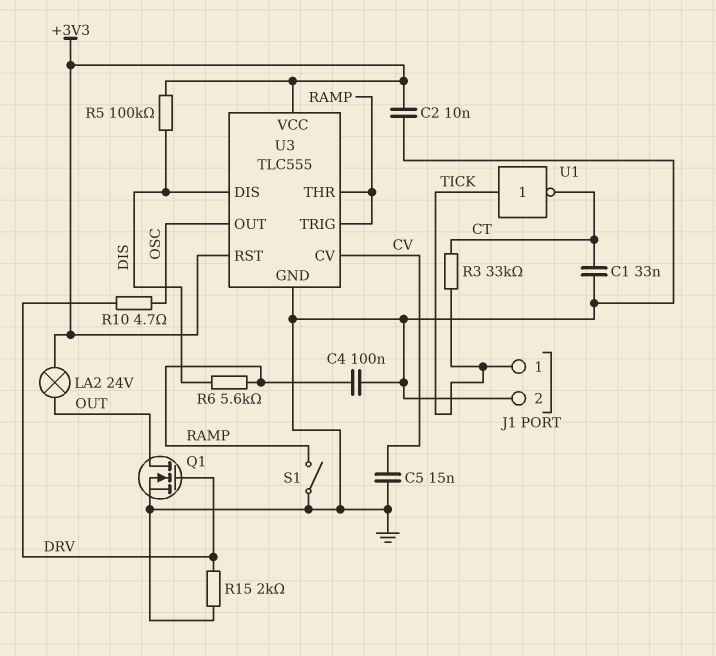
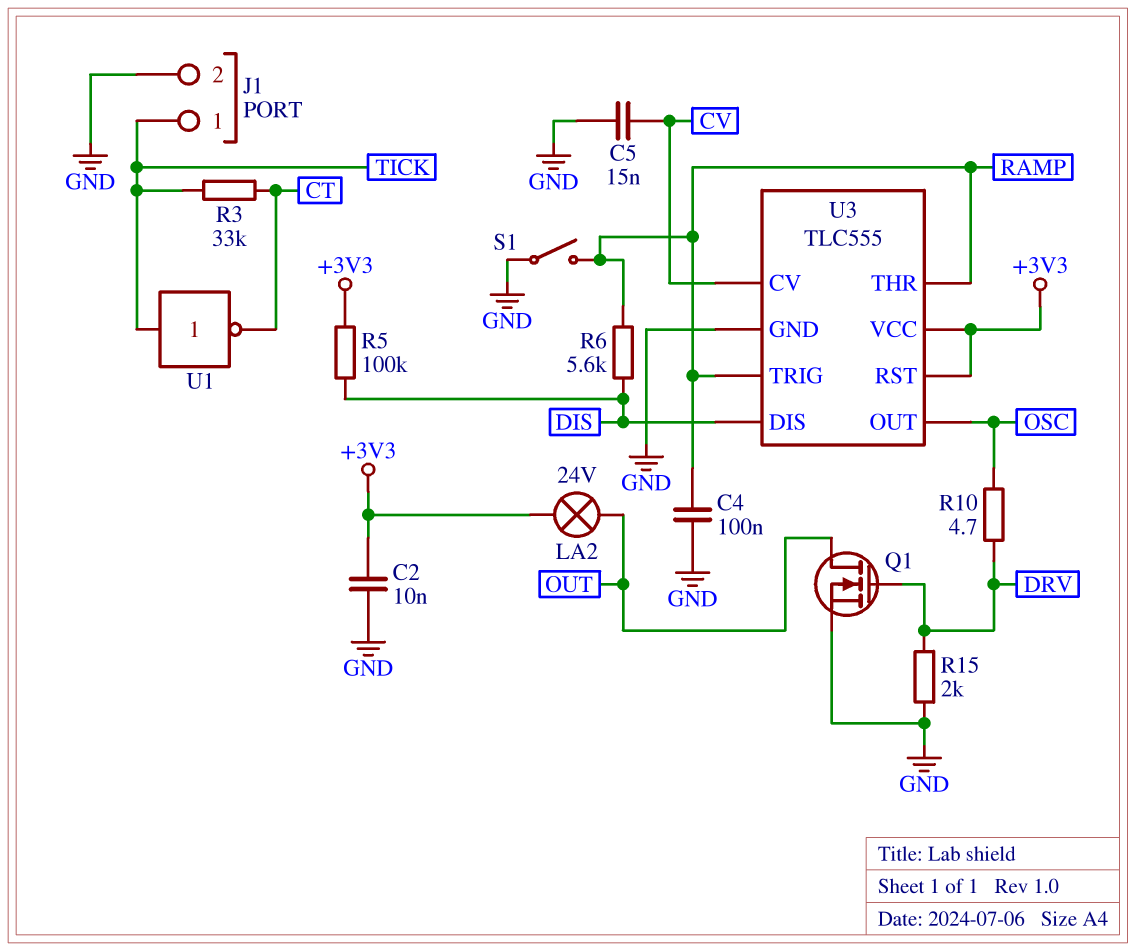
C1: 33nF (CT, GND) -> none

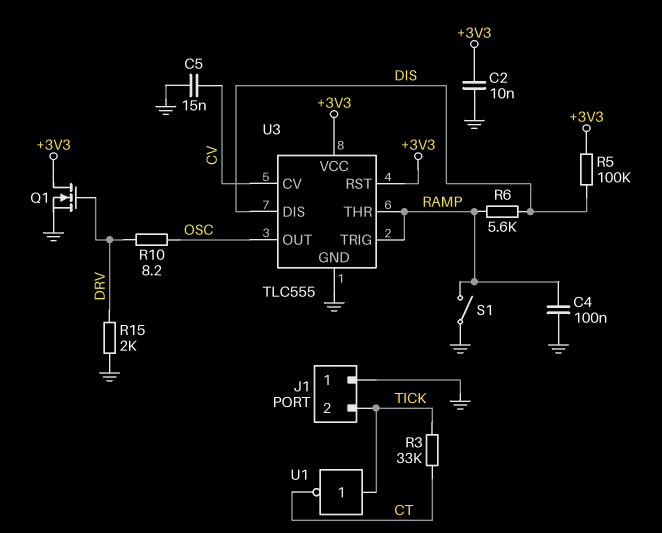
J1 pin 1: TICK -> GND
J1 pin 2: GND -> TICK
LA2: lamp 24V (+3V3, OUT) -> none
Q1: NMOS (G DRV, D OUT, S GND) -> NMOS (G DRV, D +3V3, S GND)
R10: 4.7 (DRV, OSC) -> 8.2 (DRV, OSC)

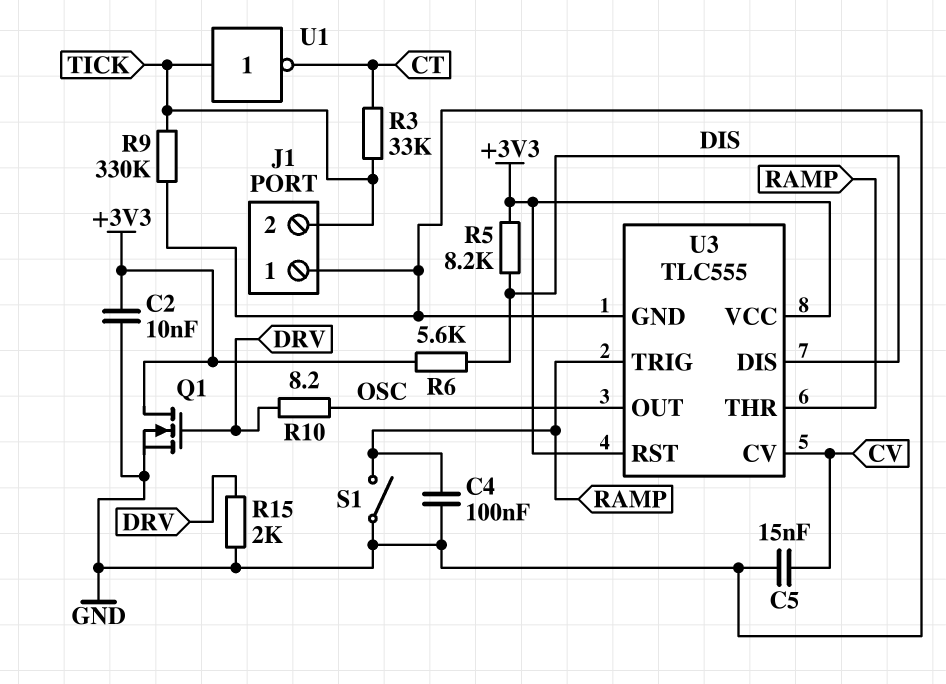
R5: 100k (+3V3, DIS) -> 8.2k (+3V3, DIS)
R6: 5.6k (DIS, RAMP) -> 5.6k (+3V3, DIS)
R9: none -> 330k (GND, TICK)

